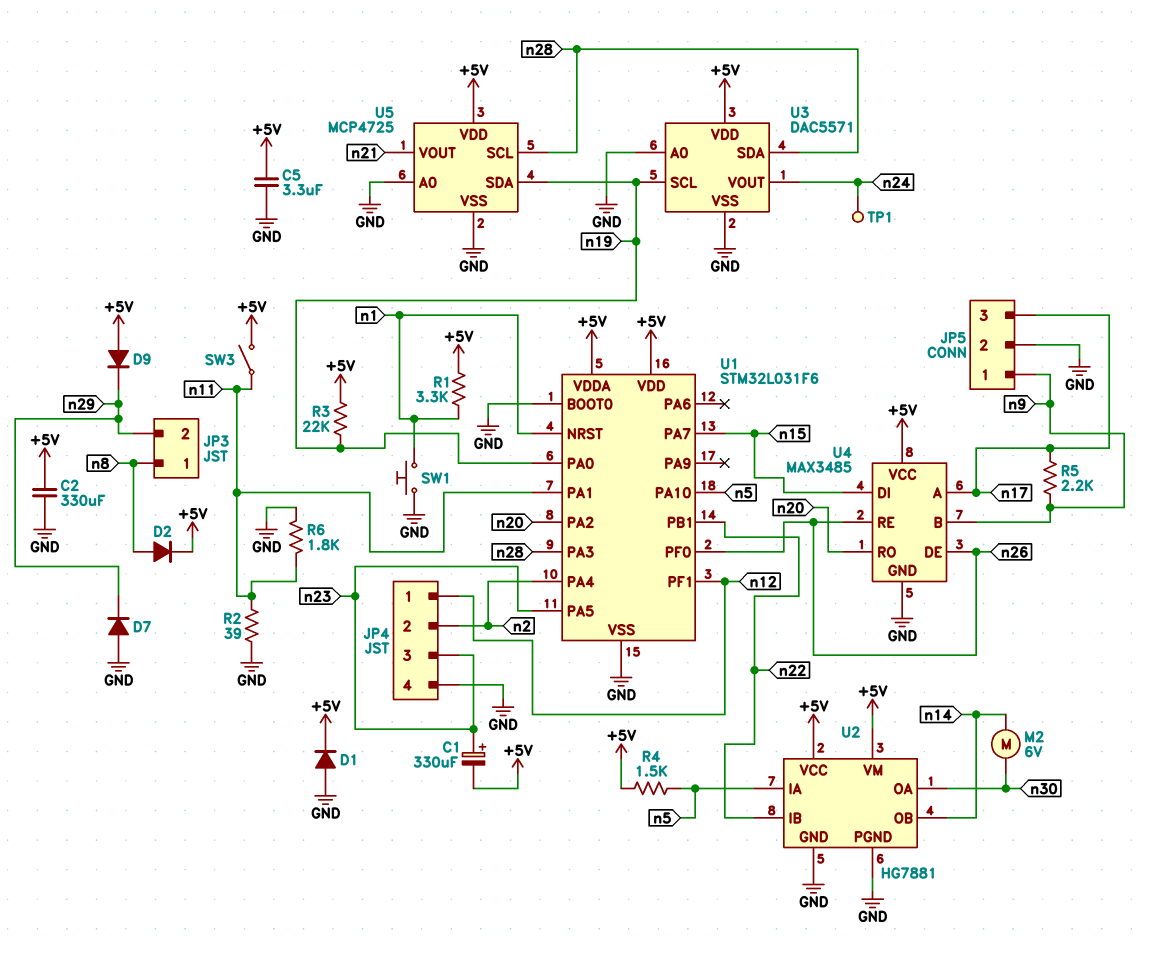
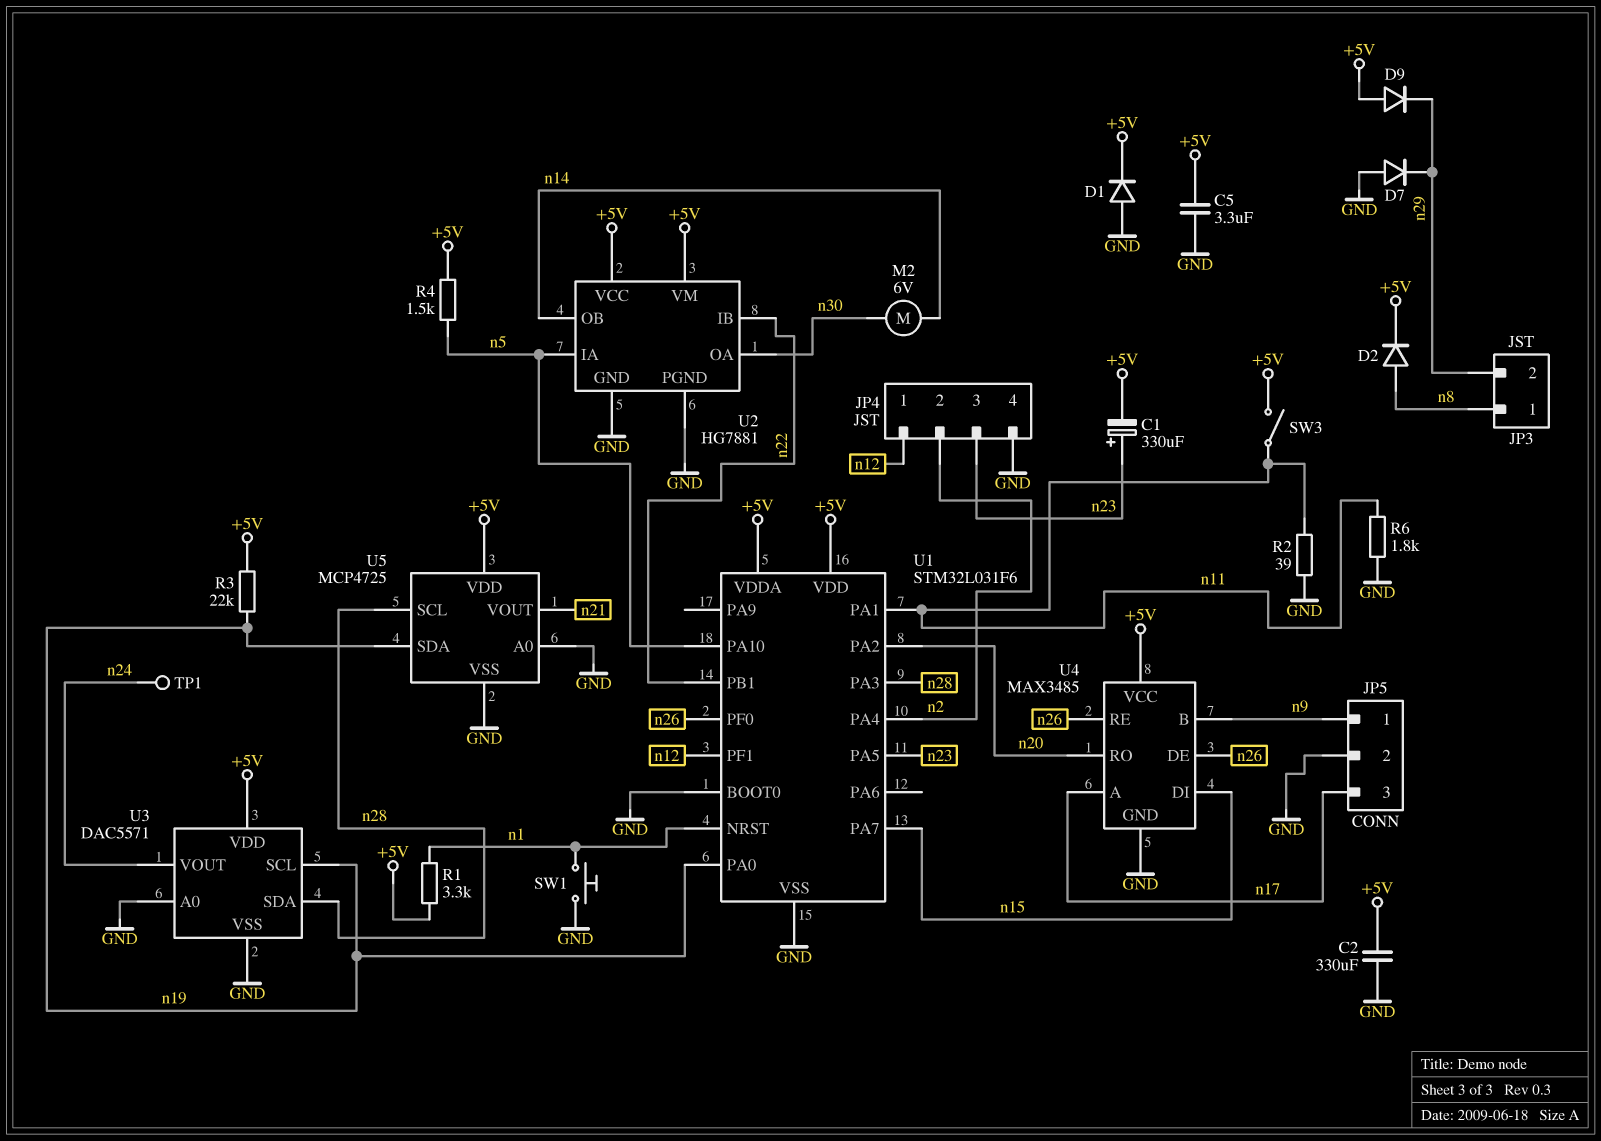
R5: 2.2k (n9, n17) -> none

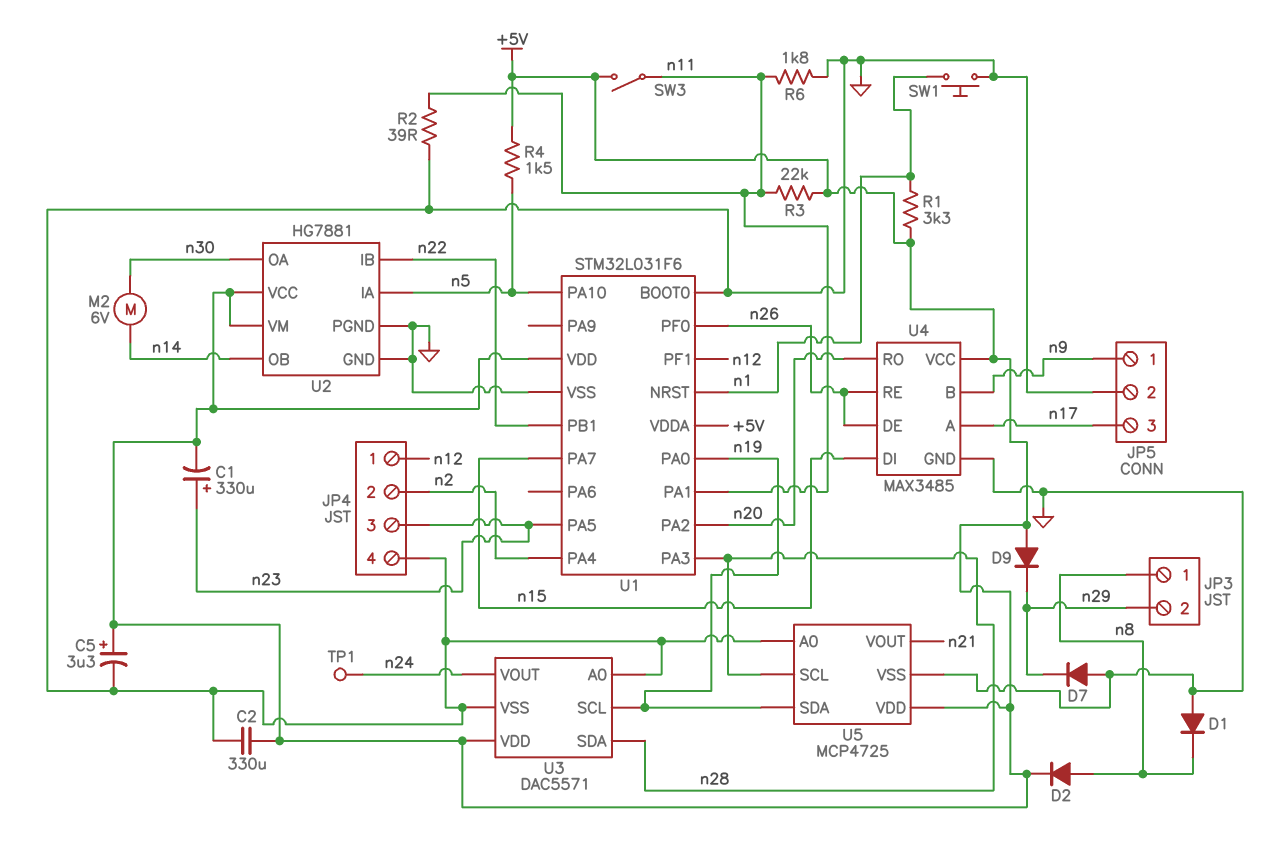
C5: 3.3uF (+5V, GND) -> 3.3uF (plus +5V, minus GND)
D1: diode (A GND, K +5V) -> diode (A GND, K n8)
R3: 22k (+5V, n19) -> 22k (+5V, n11)

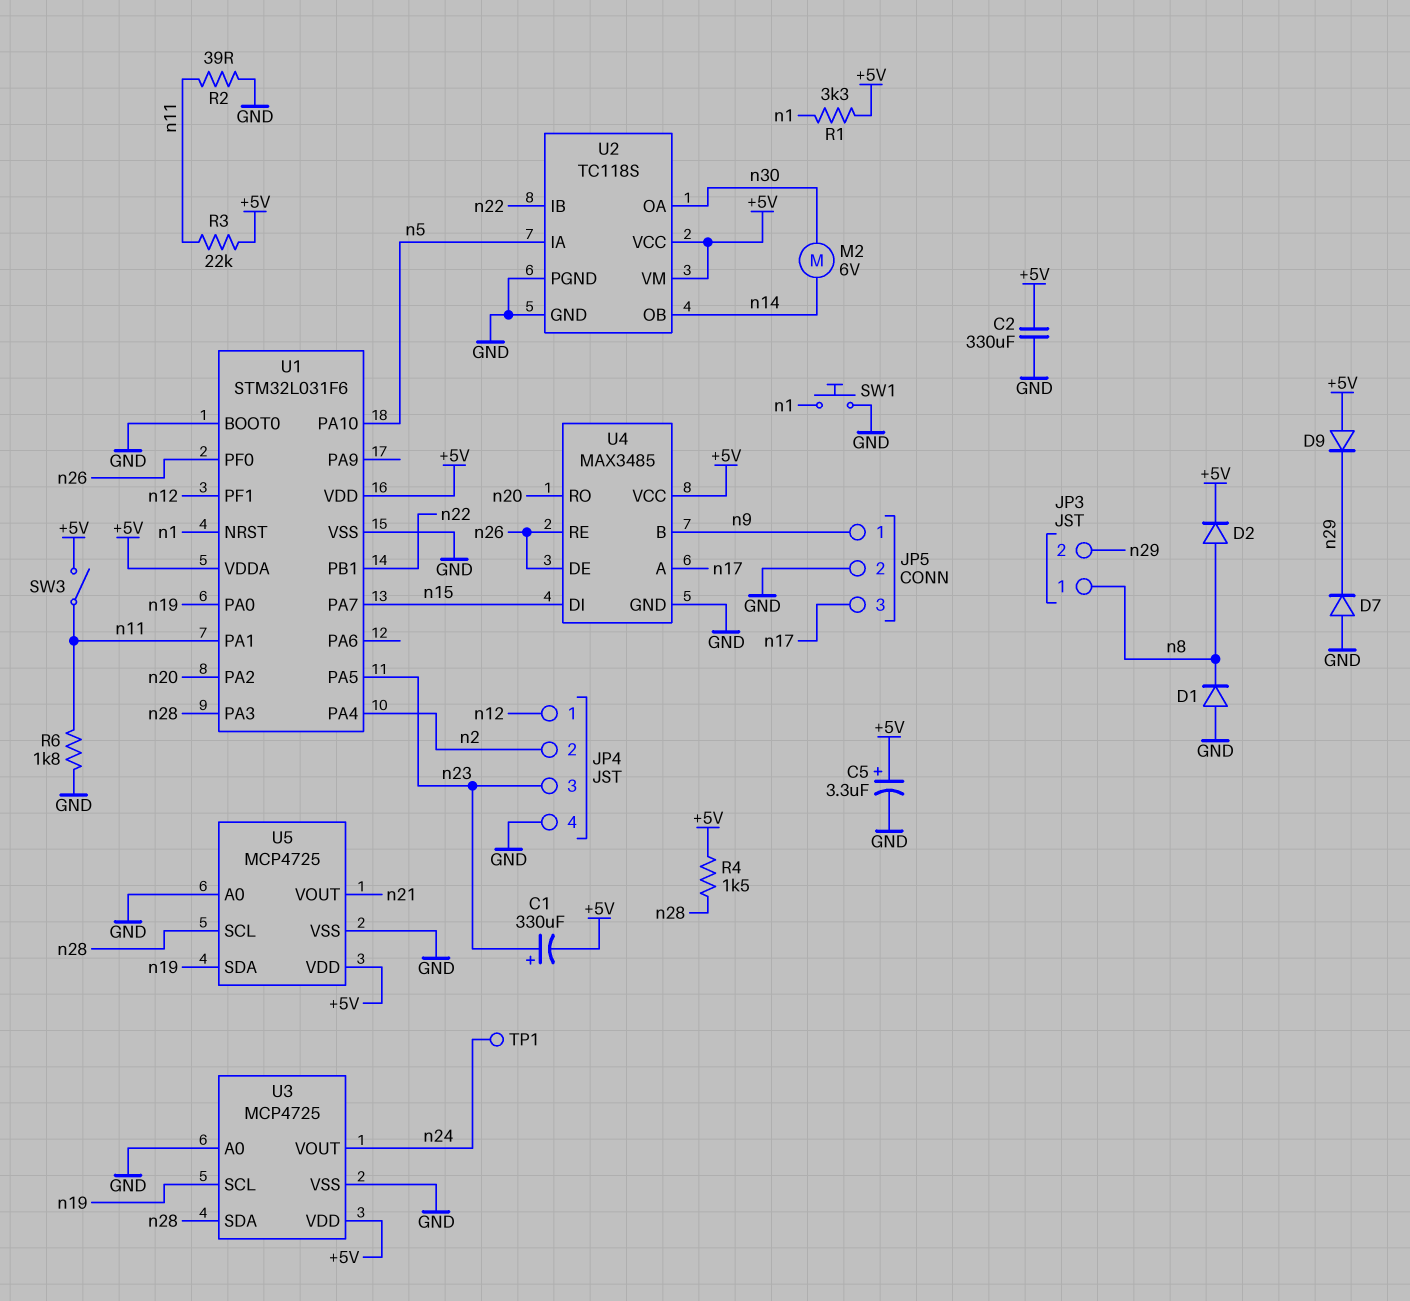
R4: 1.5k (+5V, n5) -> 1.5k (+5V, n28)
U2: HG7881 -> TC118S
U3: DAC5571 -> MCP4725

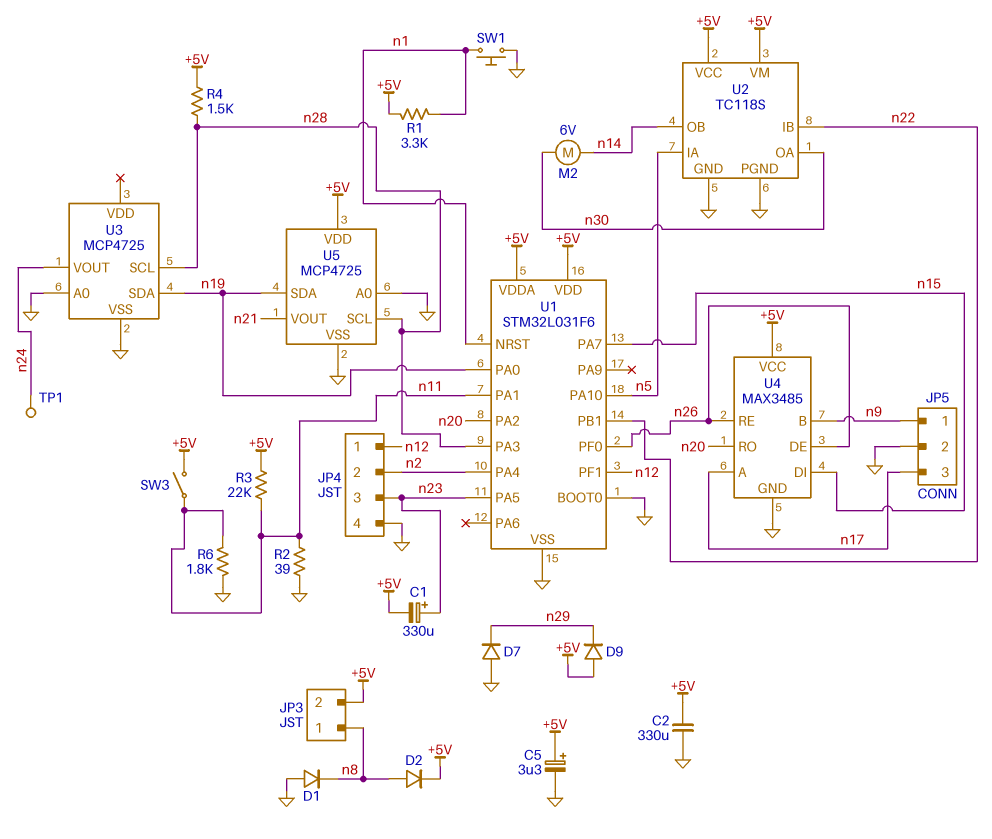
JP3 pin 2: n29 -> +5V
U3 pin SCL: n19 -> n28
U3 pin SDA: n28 -> n19
U3 pin VDD: +5V -> none

